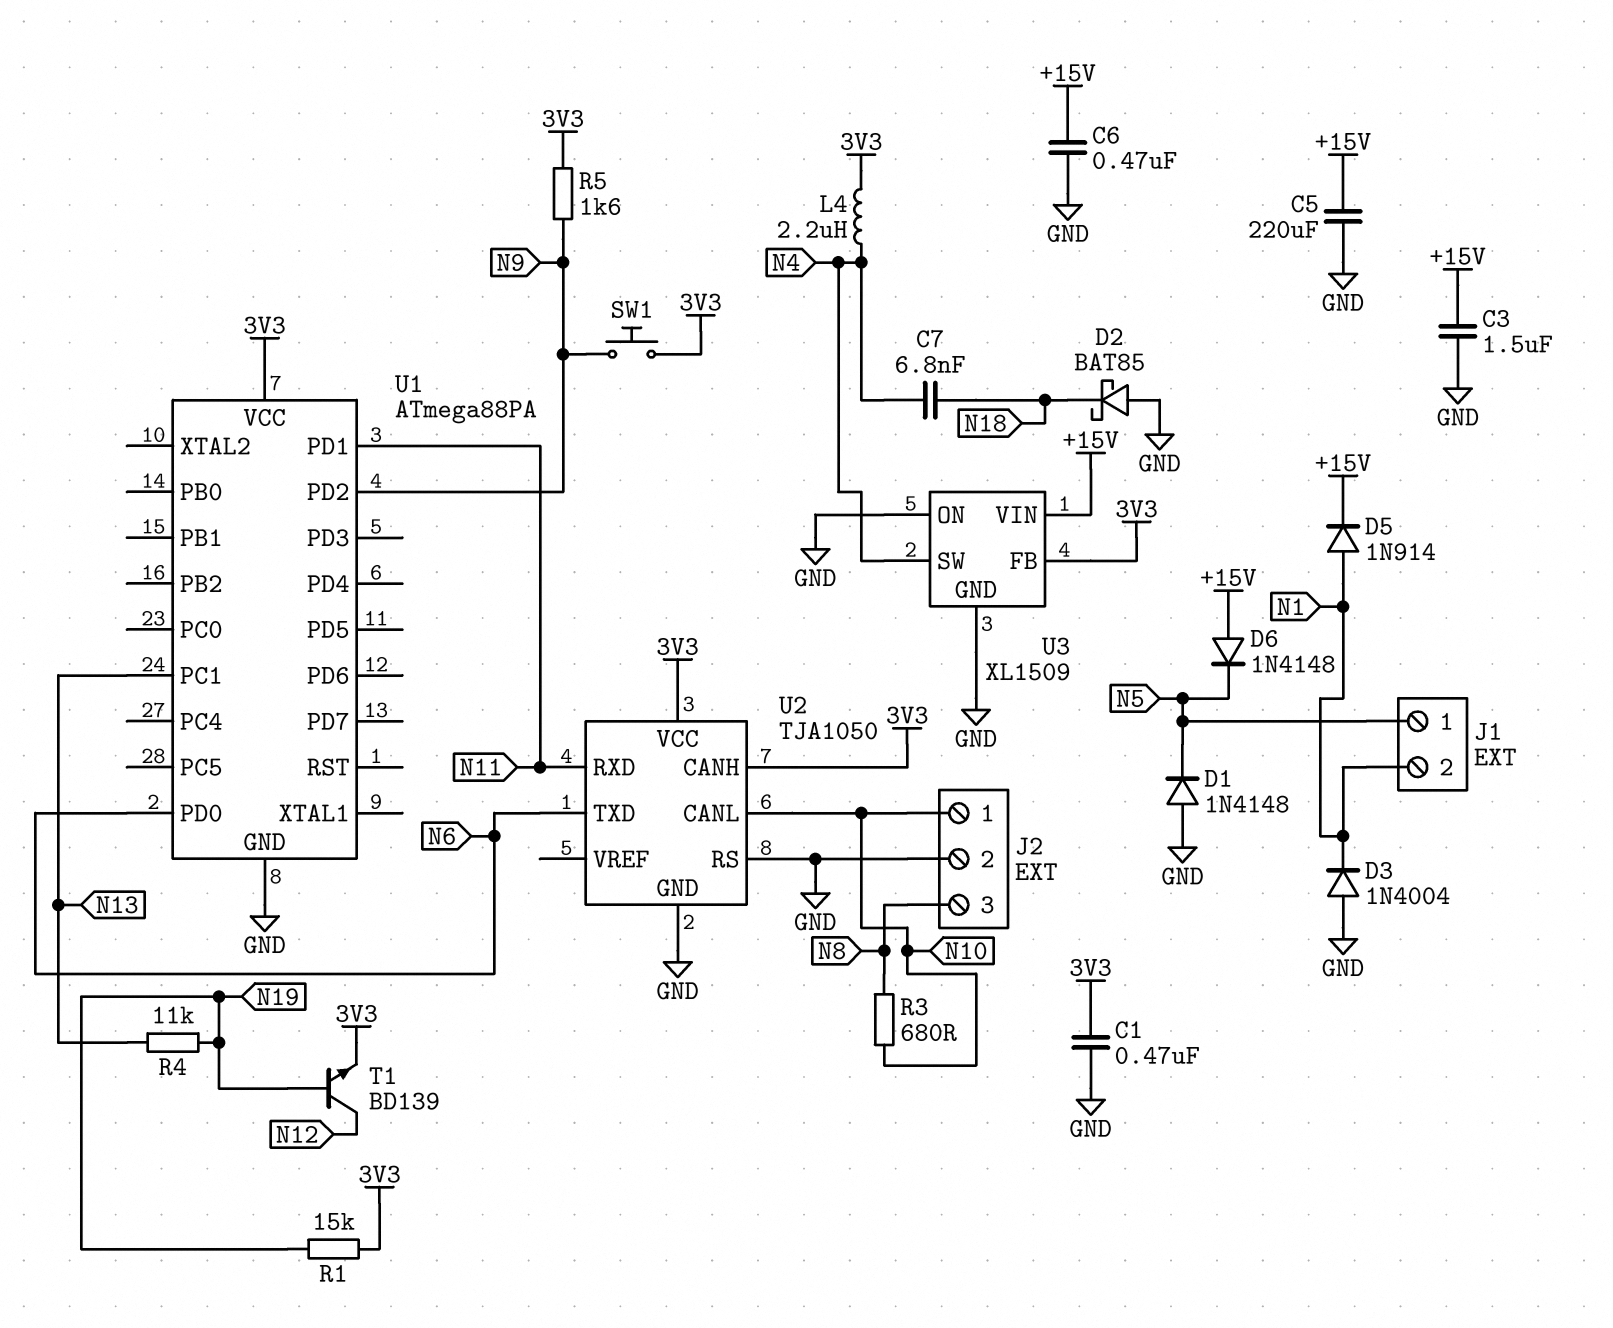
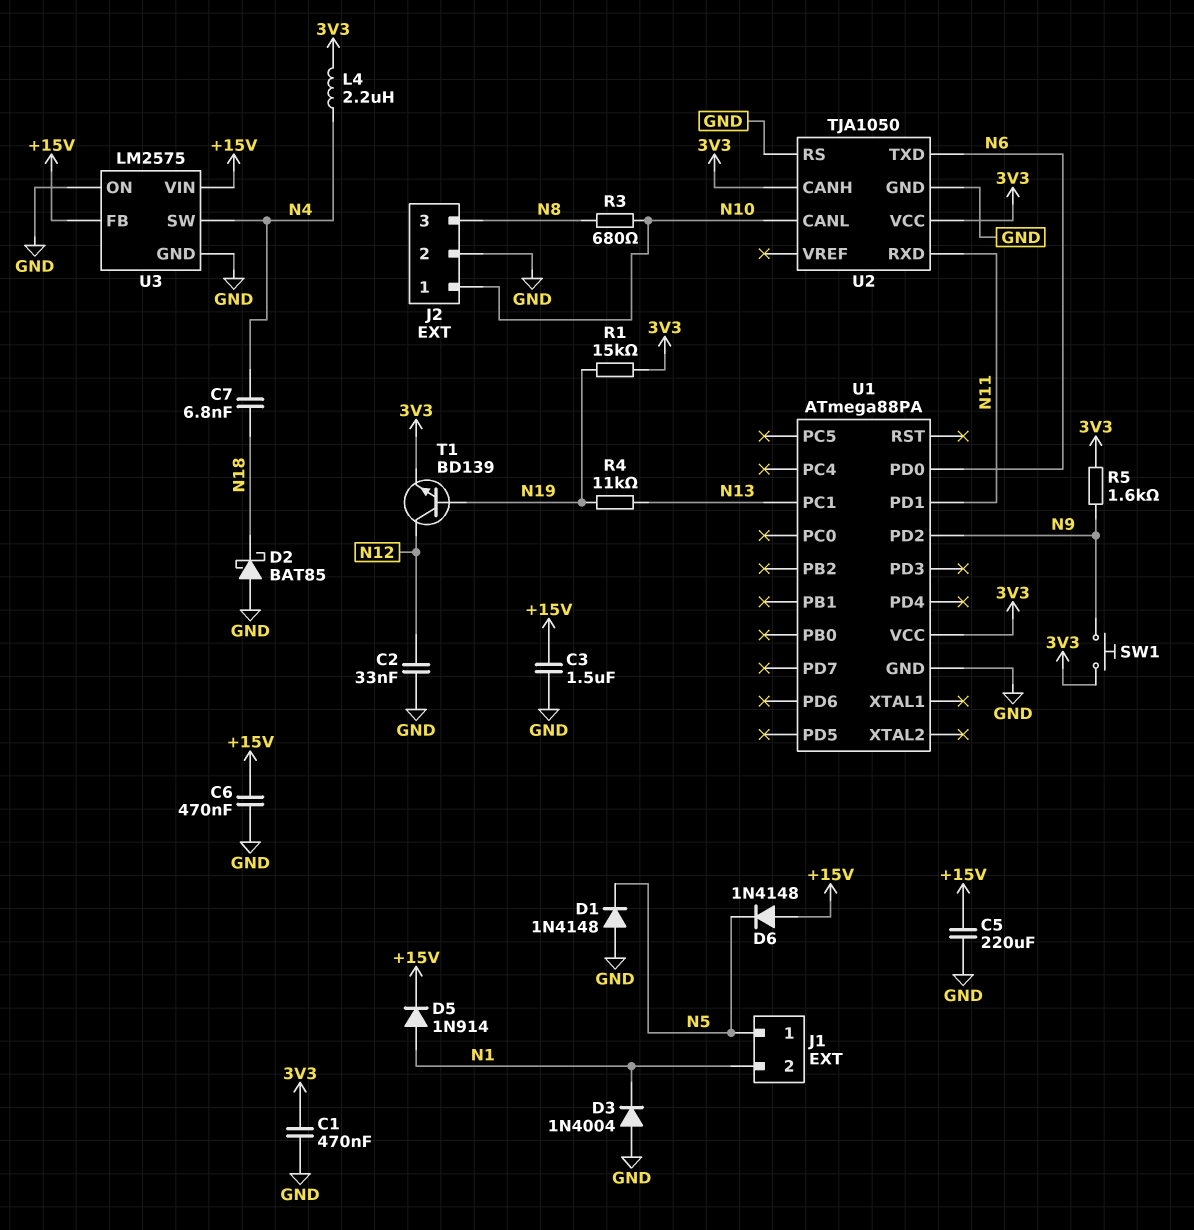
C2: none -> 33nF (GND, N12)
U3: XL1509 -> LM2575
U3 pin FB: 3V3 -> +15V

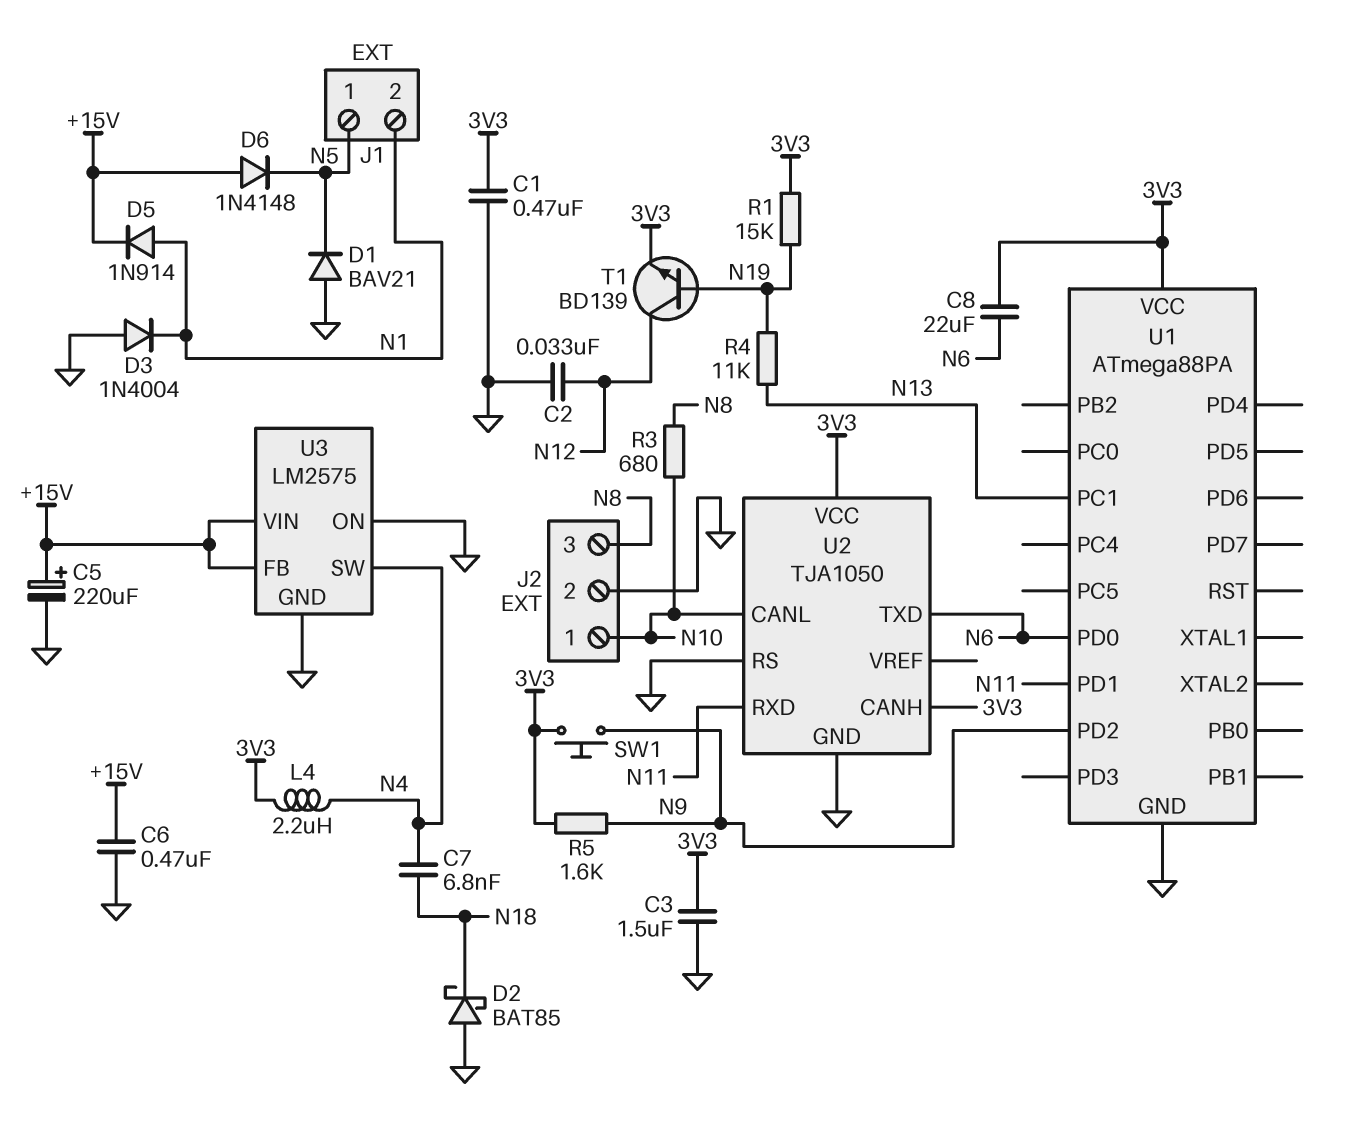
C3: 1.5uF (+15V, GND) -> 1.5uF (3V3, GND)
C5: 220uF (+15V, GND) -> 220uF (plus +15V, minus GND)
C8: none -> 22uF (3V3, N6)
D1: diode 1N4148 (A GND, K N5) -> diode BAV21 (A GND, K N5)

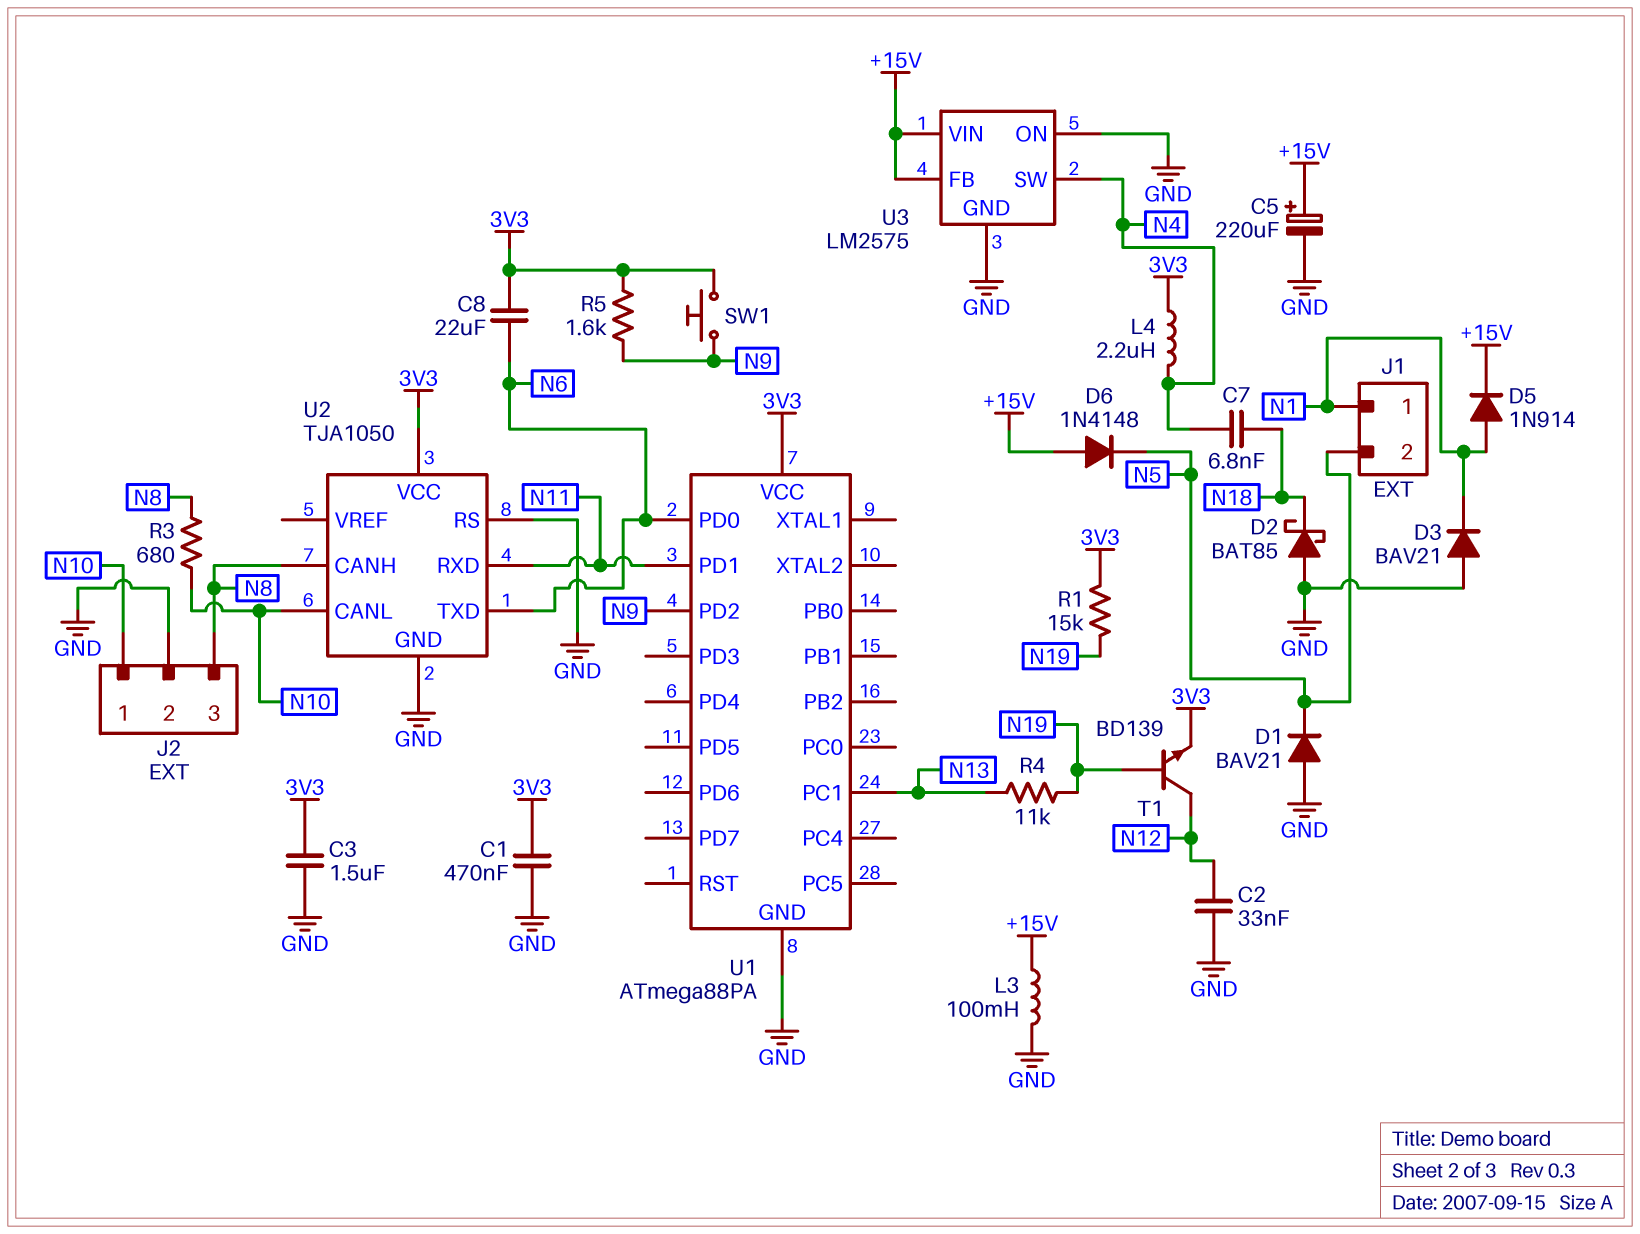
C6: 470nF (+15V, GND) -> none
D3: diode 1N4004 (A GND, K N1) -> diode BAV21 (A GND, K N1)
J1 pin 1: N5 -> N1
J1 pin 2: N1 -> N5
L3: none -> 100mH (+15V, GND)
U2 pin CANH: 3V3 -> N8

